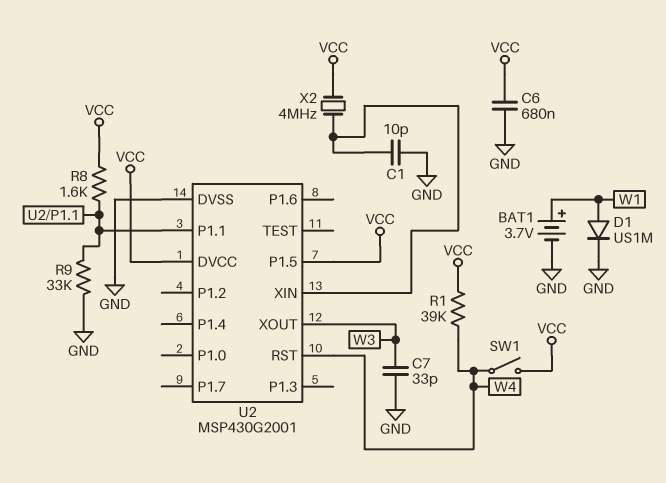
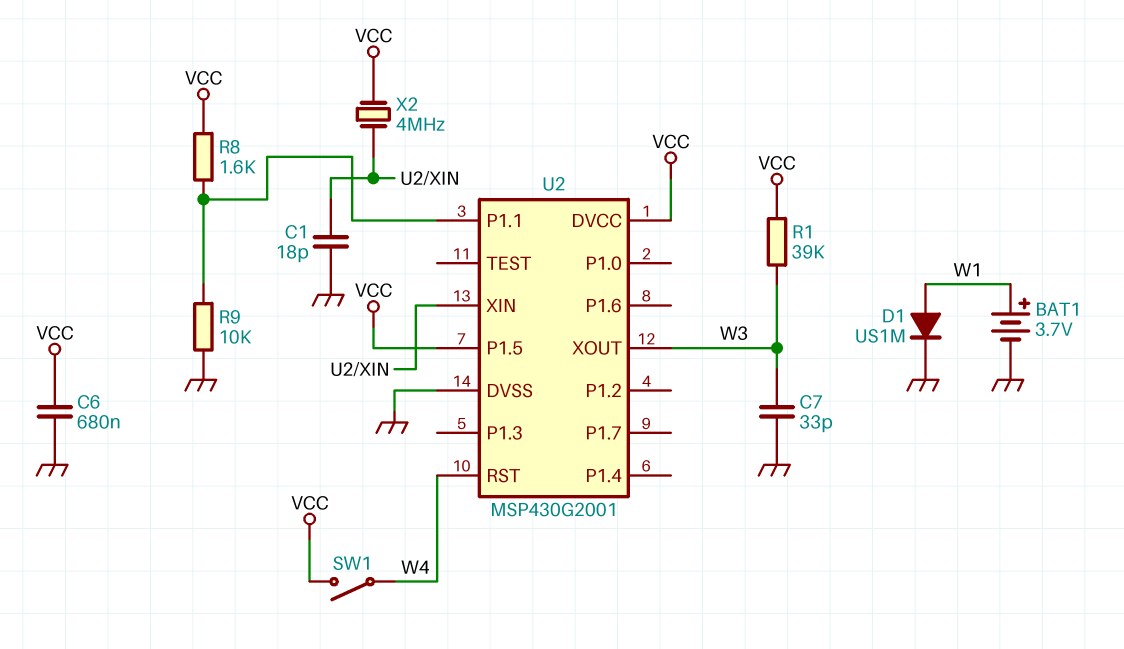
C1: 10pF (GND, U2/XIN) -> 18pF (GND, U2/XIN)
R1: 39k (VCC, W4) -> 39k (VCC, W3)
R9: 33k (GND, U2/P1.1) -> 10k (GND, U2/P1.1)

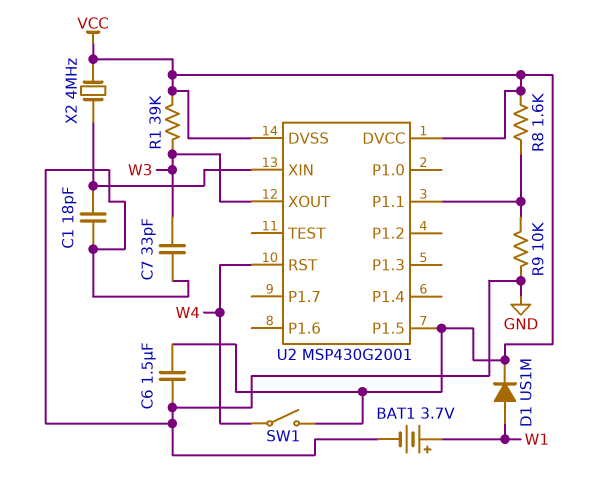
C6: 680nF (GND, VCC) -> 1.5uF (GND, VCC)
D1: diode US1M (A W1, K GND) -> diode US1M (A W1, K VCC)
U2 pin DVSS: GND -> VCC

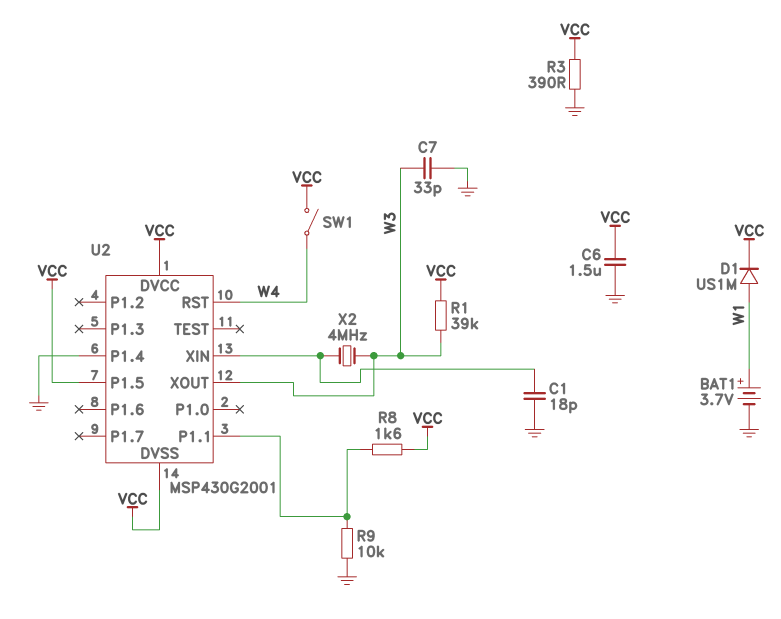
R3: none -> 390 (GND, VCC)
U2 pin P1.4: none -> GND
X2: 4MHz (U2/XIN, VCC) -> 4MHz (U2/XIN, W3)

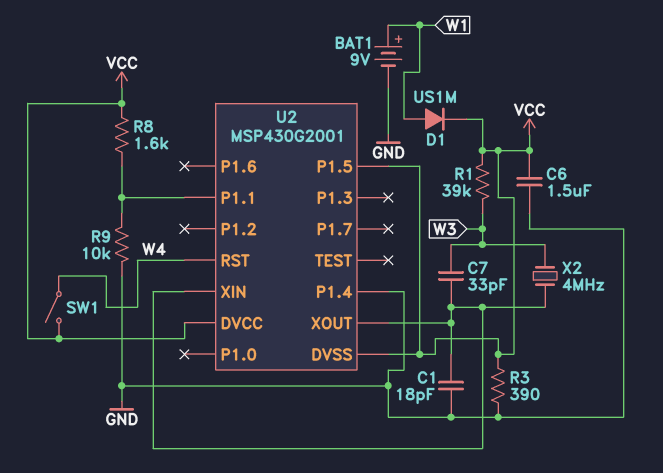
BAT1: 3.7V (plus W1, minus GND) -> 9V (plus W1, minus GND)
C7: 33pF (GND, W3) -> 33pF (U2/XIN, W3)
U2 pin XOUT: W3 -> U2/XIN

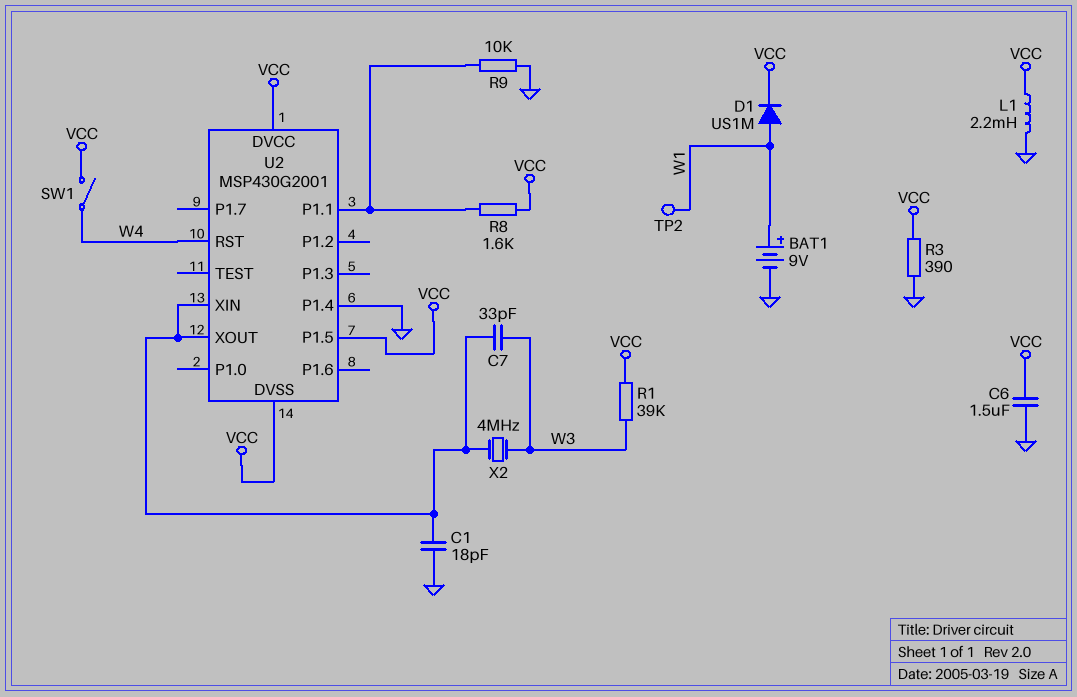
L1: none -> 2.2mH (GND, VCC)
TP2: none -> test point (W1)

